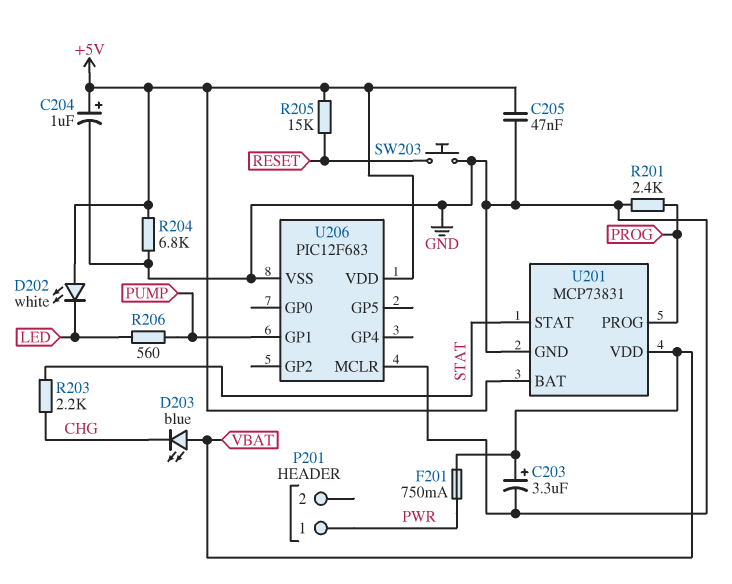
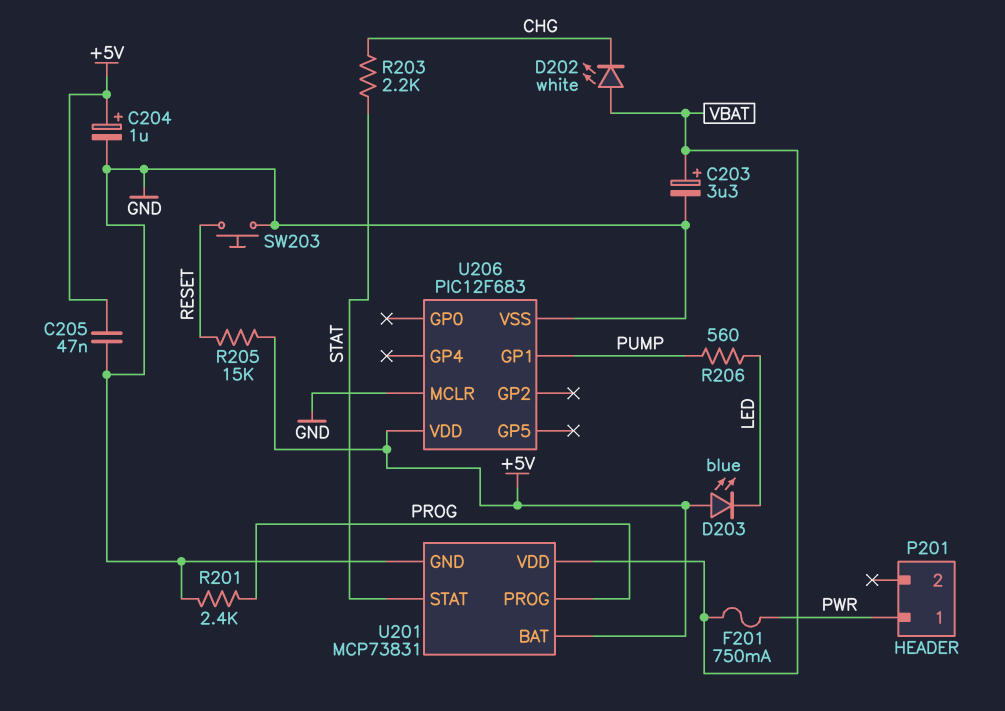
D202: LED white (A +5V, K LED) -> LED white (A VBAT, K CHG)
D203: LED blue (A VBAT, K CHG) -> LED blue (A +5V, K LED)
R204: 6.8k (+5V, GND) -> none

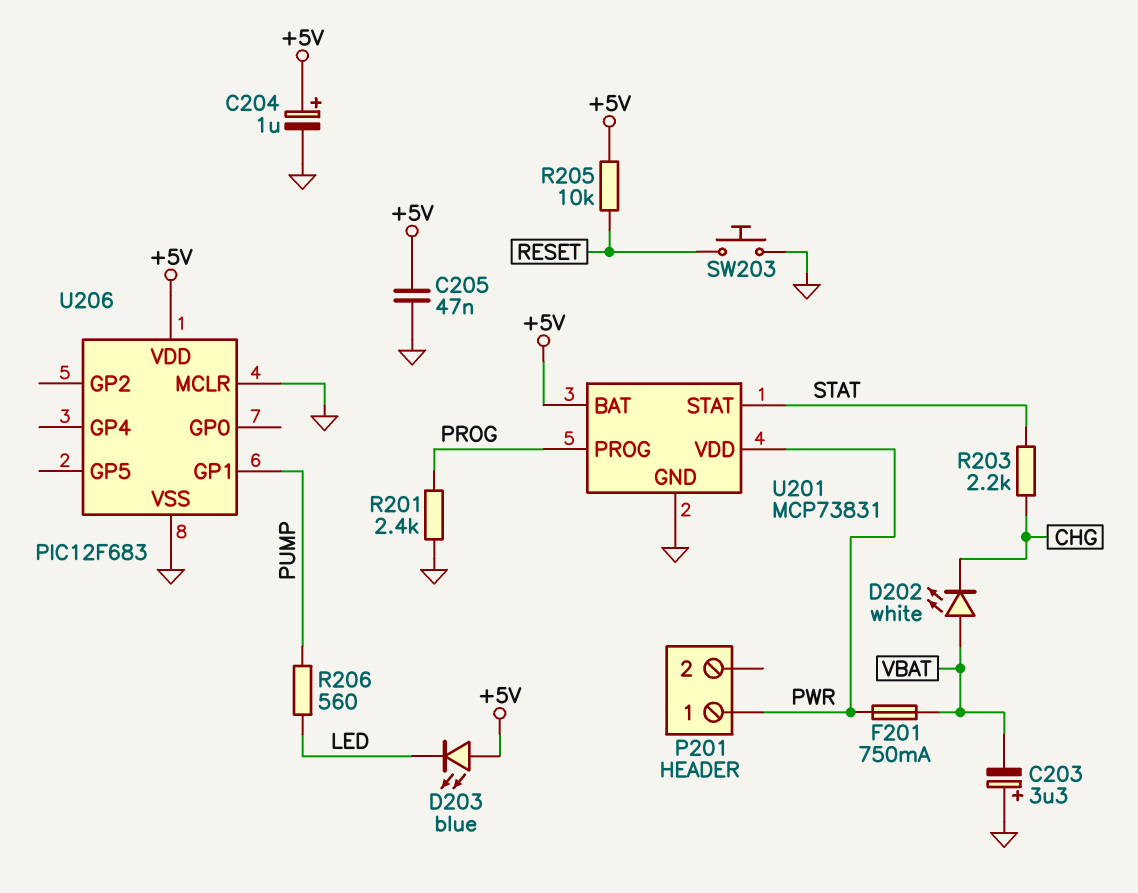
C203: 3.3uF (plus VBAT, minus GND) -> 3.3uF (plus GND, minus VBAT)
R205: 15k (+5V, RESET) -> 10k (+5V, RESET)
U201 pin VDD: VBAT -> PWR

